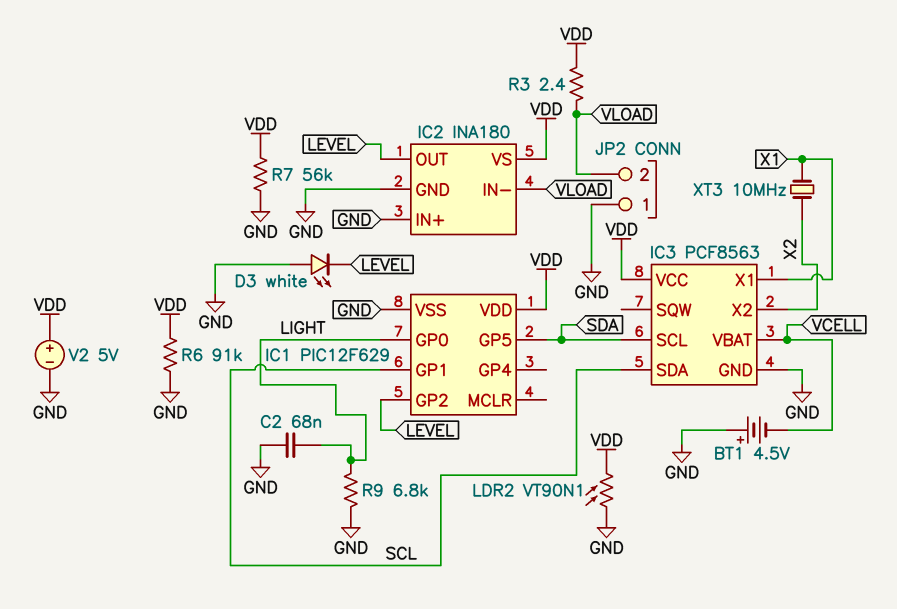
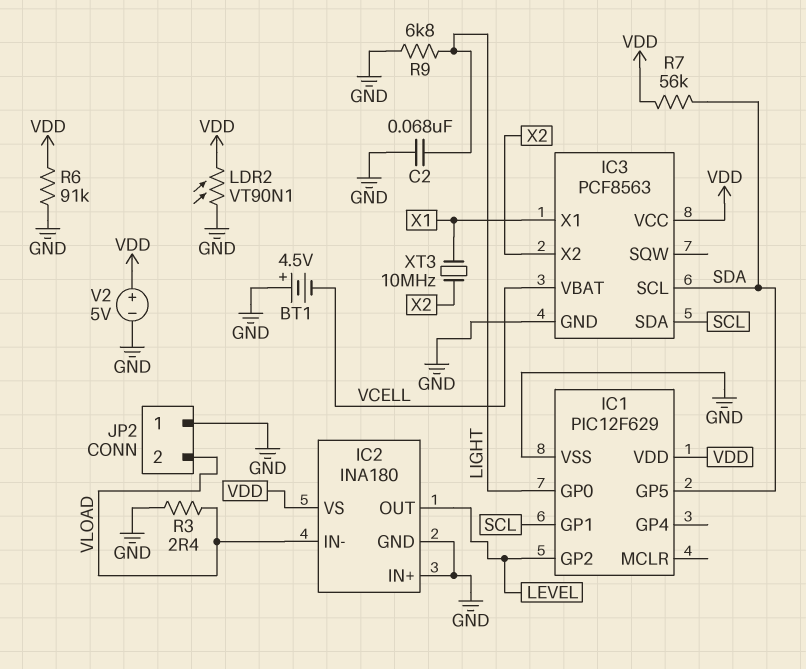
D3: LED white (A GND, K LEVEL) -> none
R3: 2.4 (VDD, VLOAD) -> 2.4 (GND, VLOAD)
R7: 56k (GND, VDD) -> 56k (SDA, VDD)

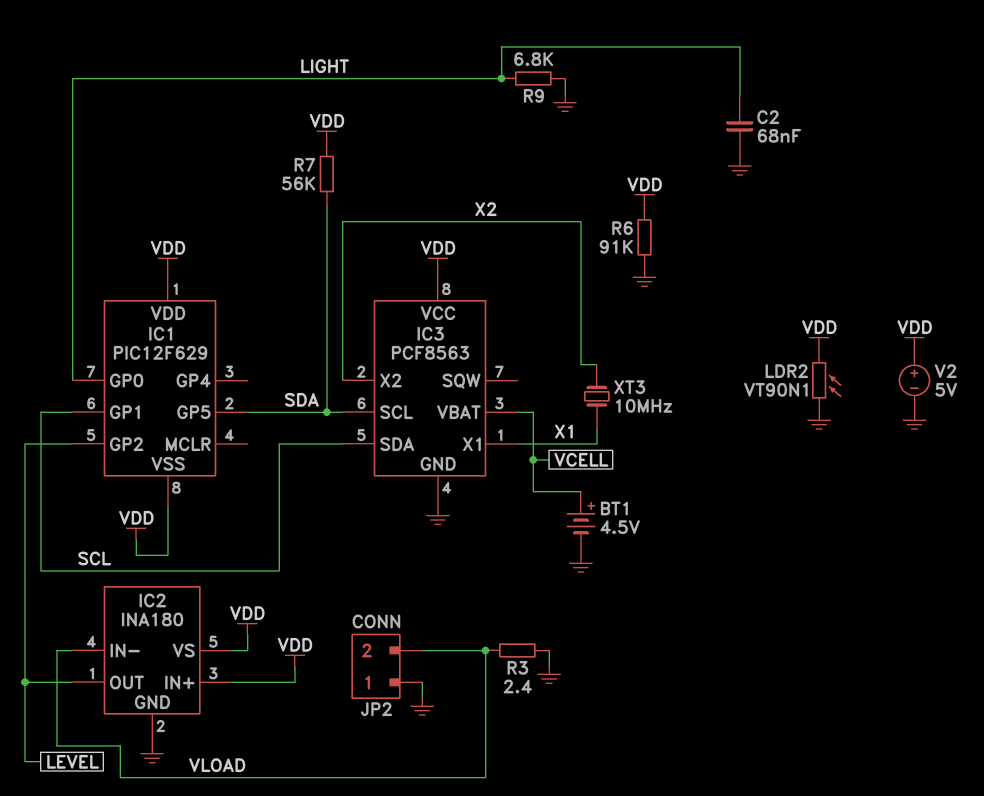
BT1: 4.5V (plus GND, minus VCELL) -> 4.5V (plus VCELL, minus GND)
IC1 pin VSS: GND -> VDD
IC2 pin IN+: GND -> VDD

